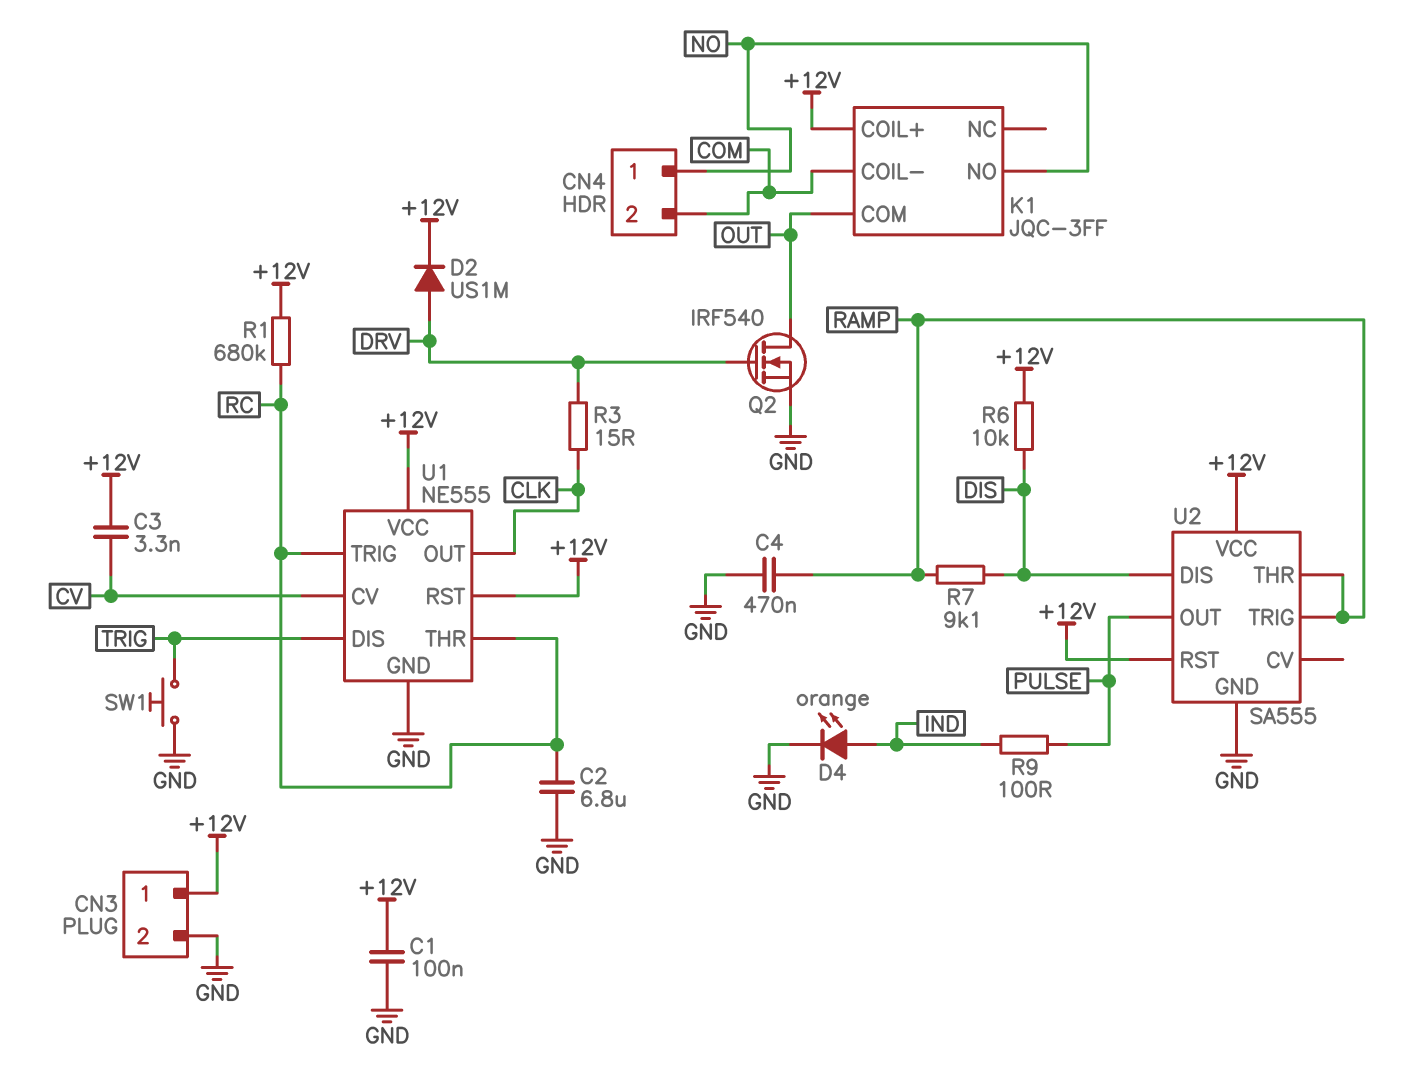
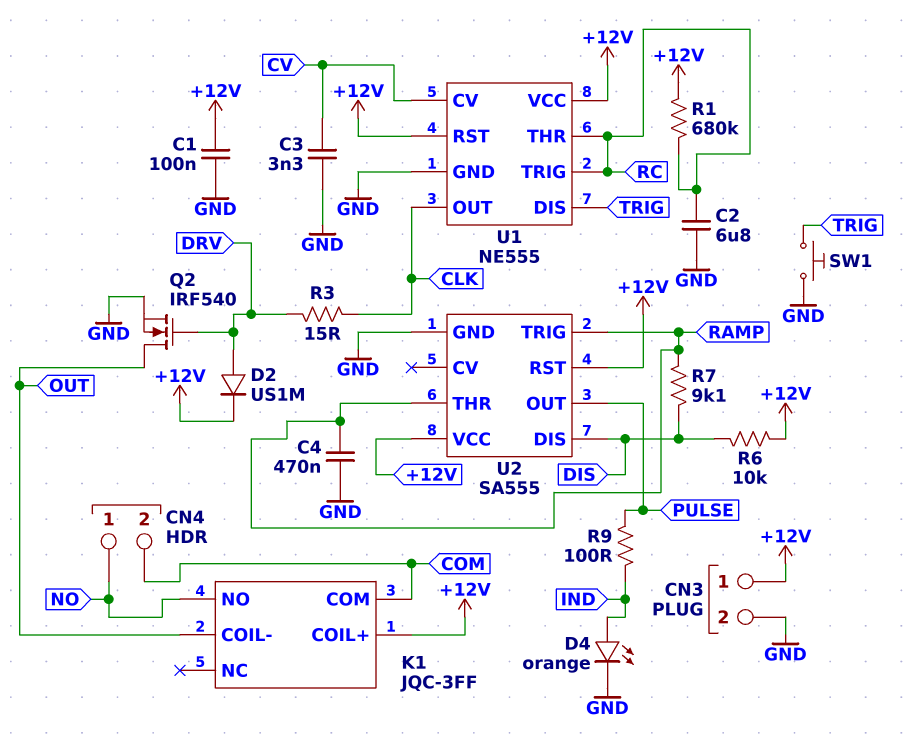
C3: 3.3nF (+12V, CV) -> 3.3nF (CV, GND)
K1 pin COIL-: COM -> OUT
K1 pin COM: OUT -> COM

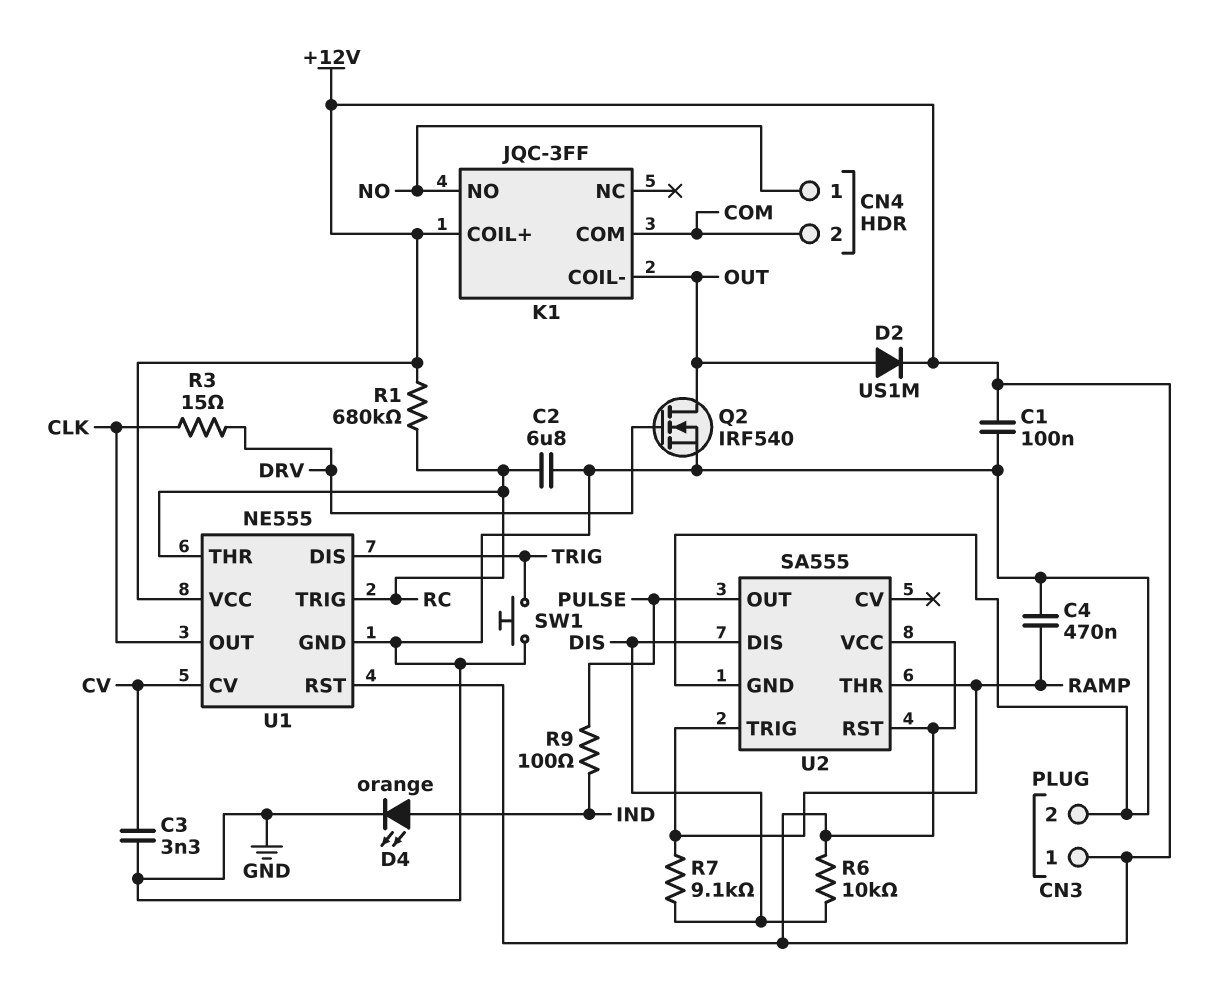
D2: diode US1M (A DRV, K +12V) -> diode US1M (A OUT, K +12V)

